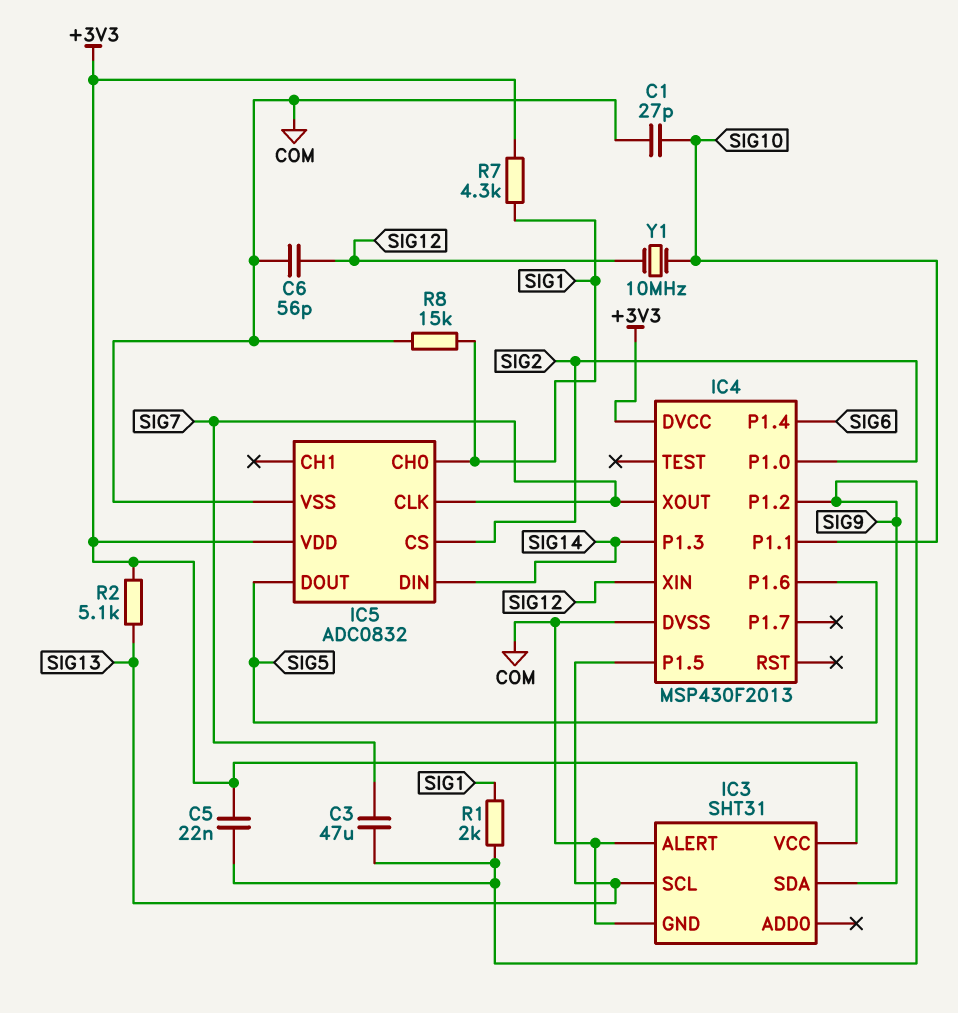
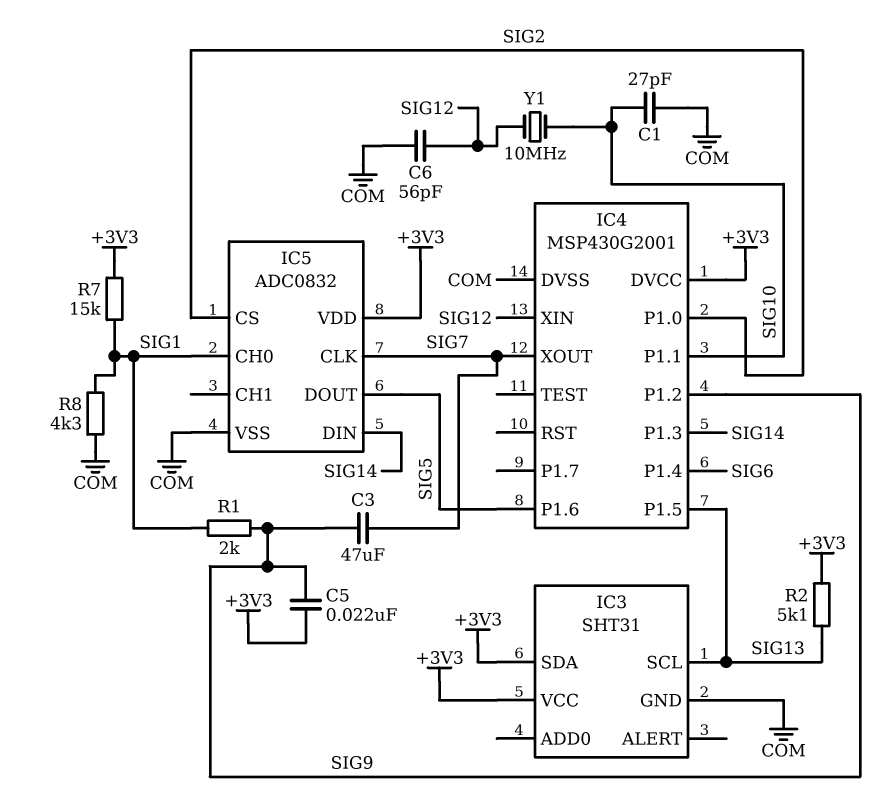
IC3 pin ALERT: COM -> none
IC3 pin SDA: SIG9 -> +3V3
IC4: MSP430F2013 -> MSP430G2001
R7: 4.3k (+3V3, SIG1) -> 15k (+3V3, SIG1)
R8: 15k (COM, SIG1) -> 4.3k (COM, SIG1)

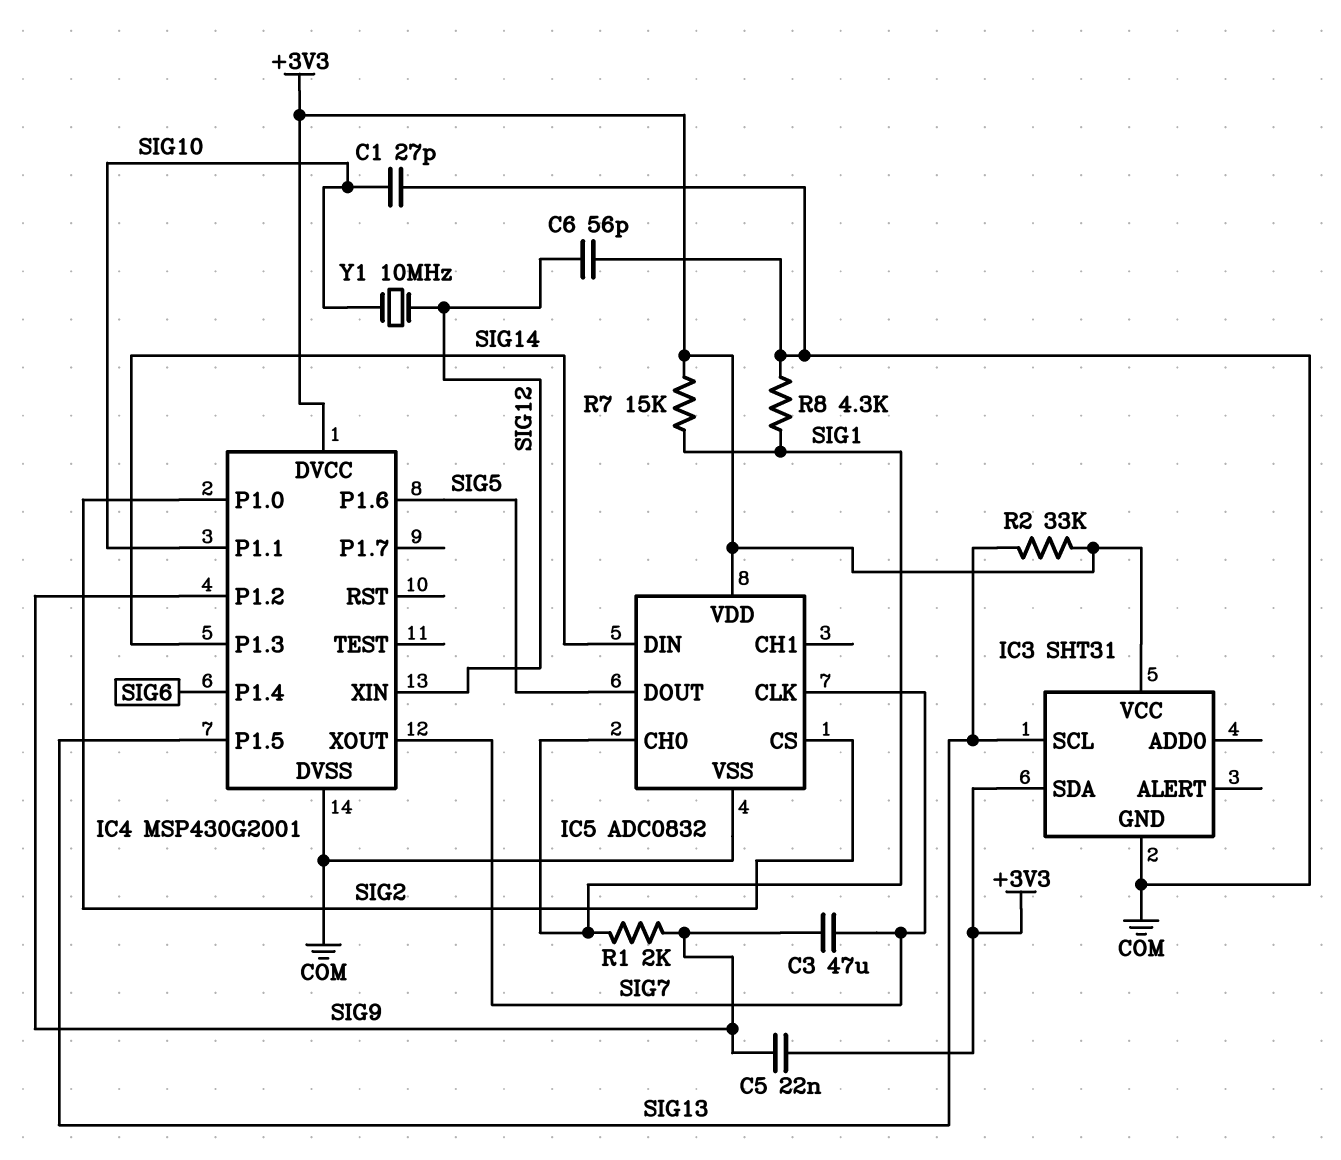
R2: 5.1k (+3V3, SIG13) -> 33k (+3V3, SIG13)

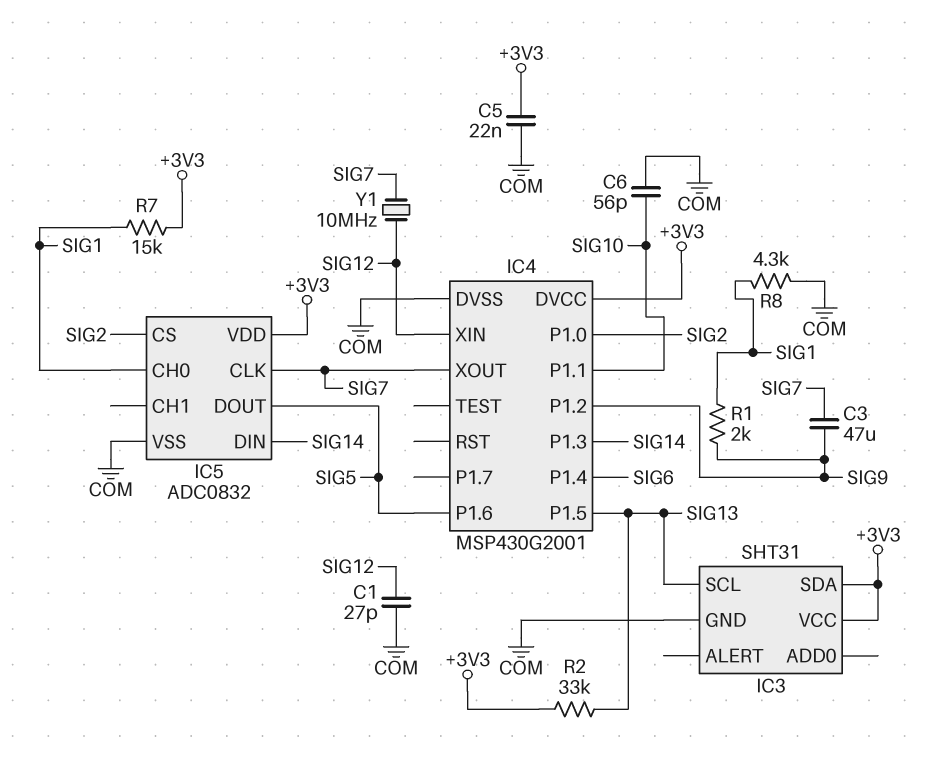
C1: 27pF (COM, SIG10) -> 27pF (COM, SIG12)
C5: 22nF (+3V3, SIG9) -> 22nF (+3V3, COM)
C6: 56pF (COM, SIG12) -> 56pF (COM, SIG10)
Y1: 10MHz (SIG10, SIG12) -> 10MHz (SIG7, SIG12)

